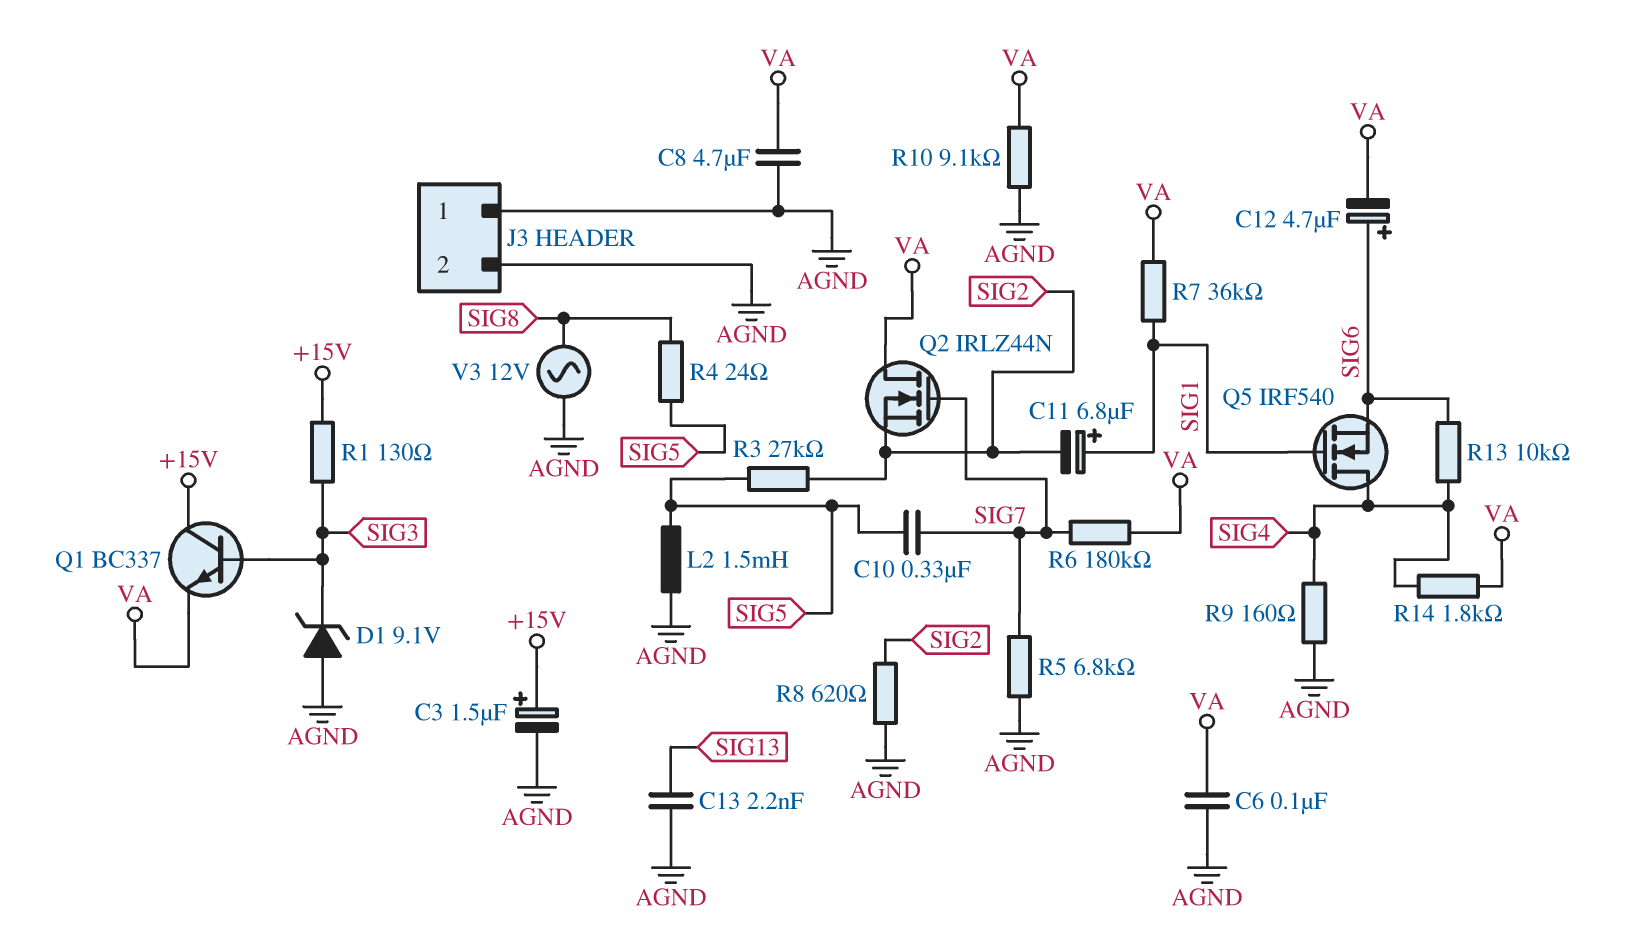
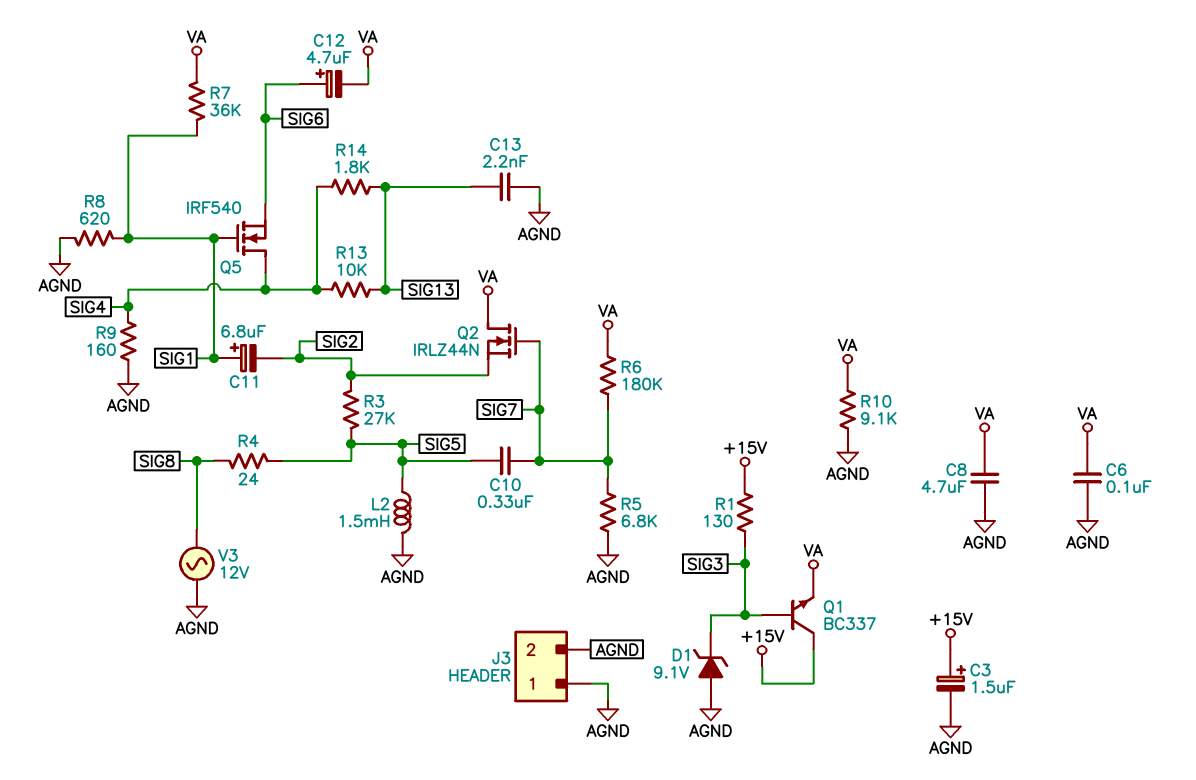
R8: 620 (AGND, SIG2) -> 620 (AGND, SIG1)
R13: 10k (SIG4, SIG6) -> 10k (SIG4, SIG13)
R14: 1.8k (SIG4, VA) -> 1.8k (SIG4, SIG13)

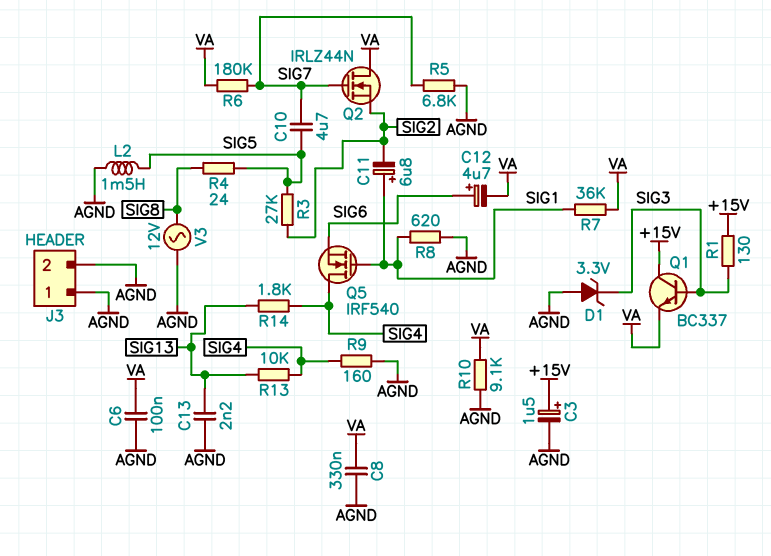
C8: 4.7uF (AGND, VA) -> 330nF (AGND, VA)
C10: 330nF (SIG5, SIG7) -> 4.7uF (SIG5, SIG7)
D1: zener 9.1V (A AGND, K SIG3) -> zener 3.3V (A AGND, K SIG3)

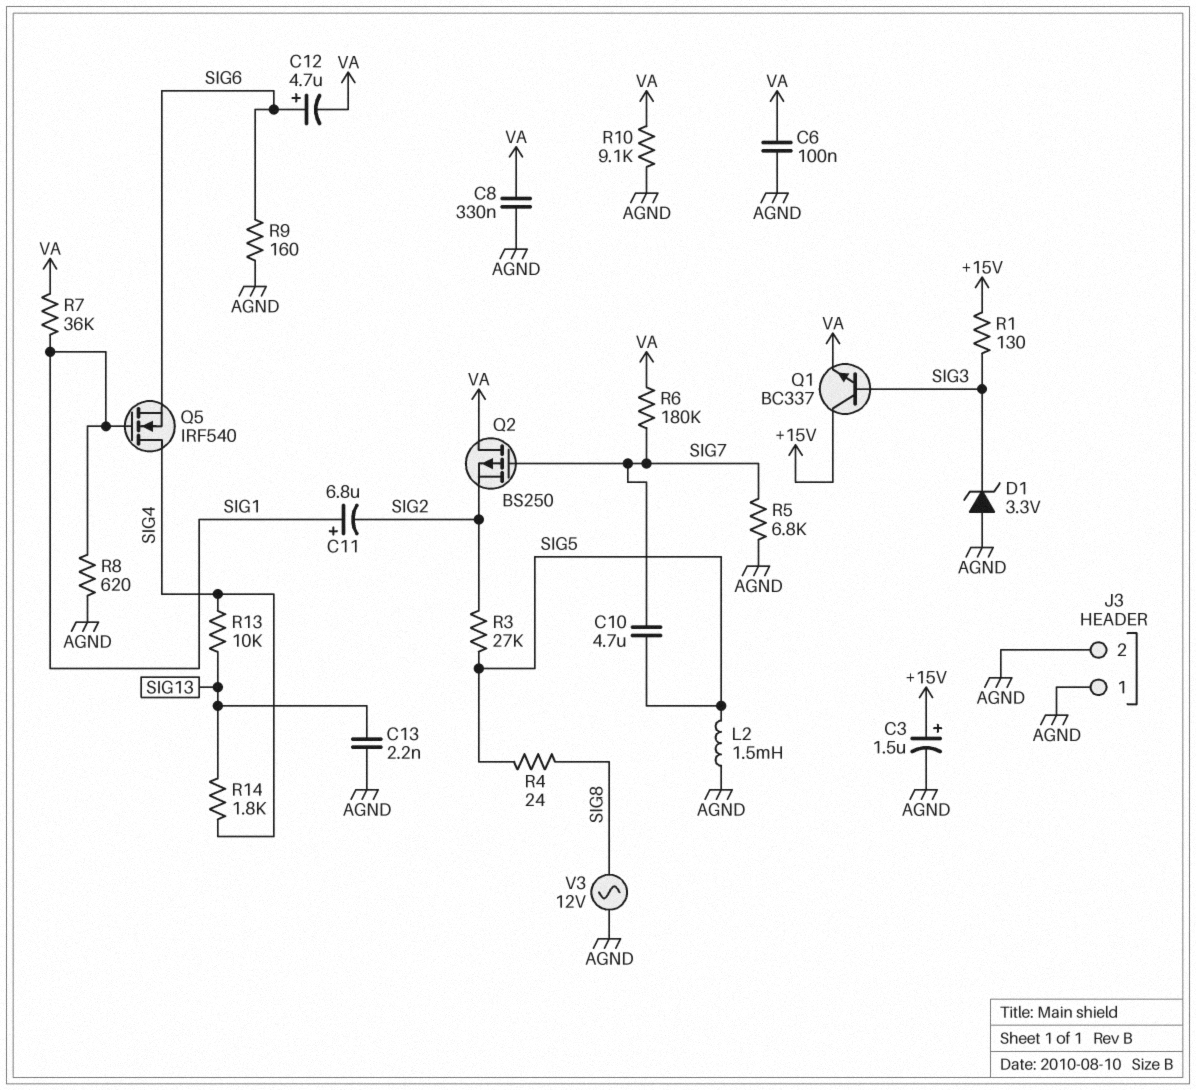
Q2: NMOS IRLZ44N (G SIG7, D VA, S SIG2) -> PMOS BS250 (G SIG7, D VA, S SIG2)
R9: 160 (AGND, SIG4) -> 160 (AGND, SIG6)

